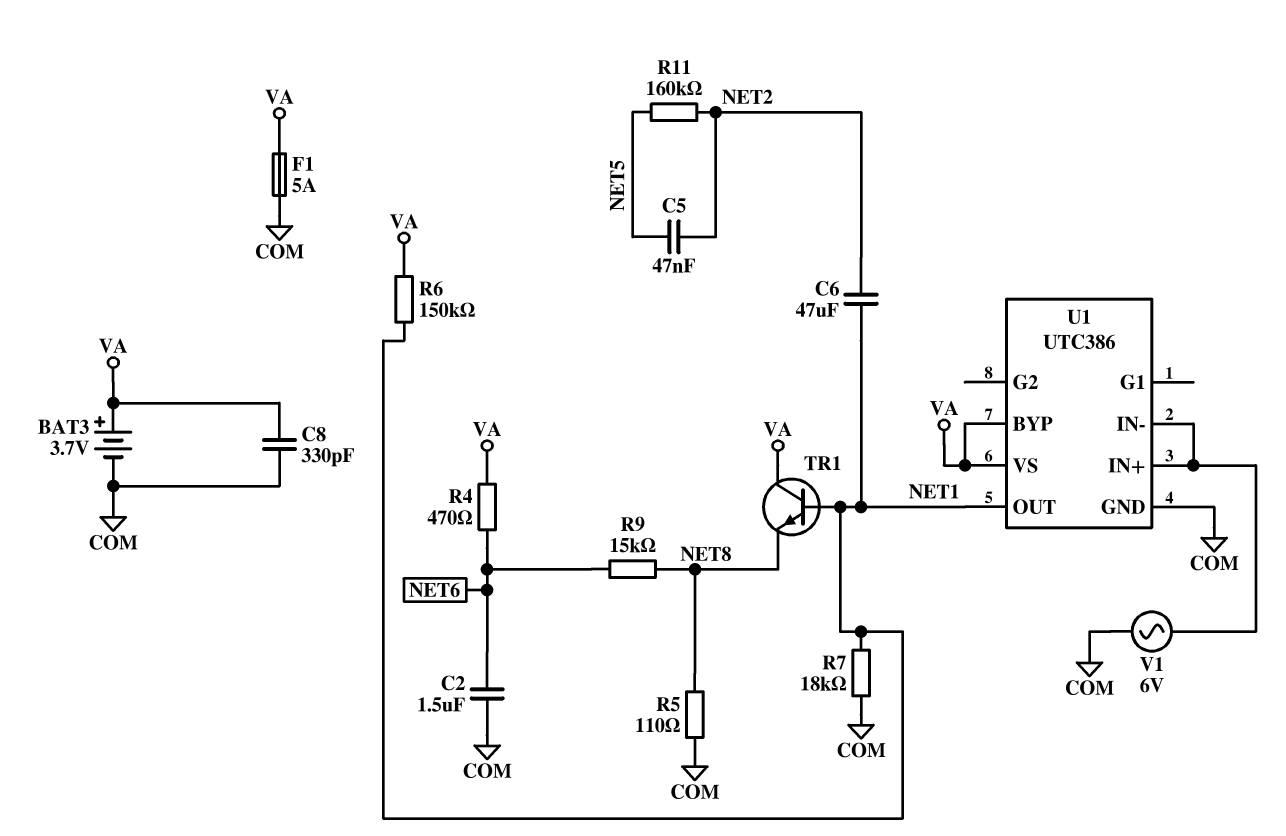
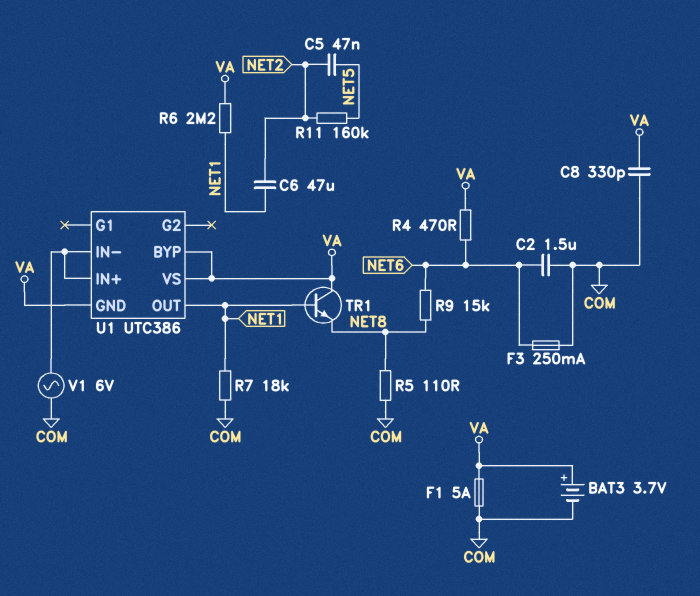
F3: none -> 250mA (COM, NET6)
R6: 150k (NET1, VA) -> 2.2M (NET1, VA)
U1 pin GND: COM -> VA

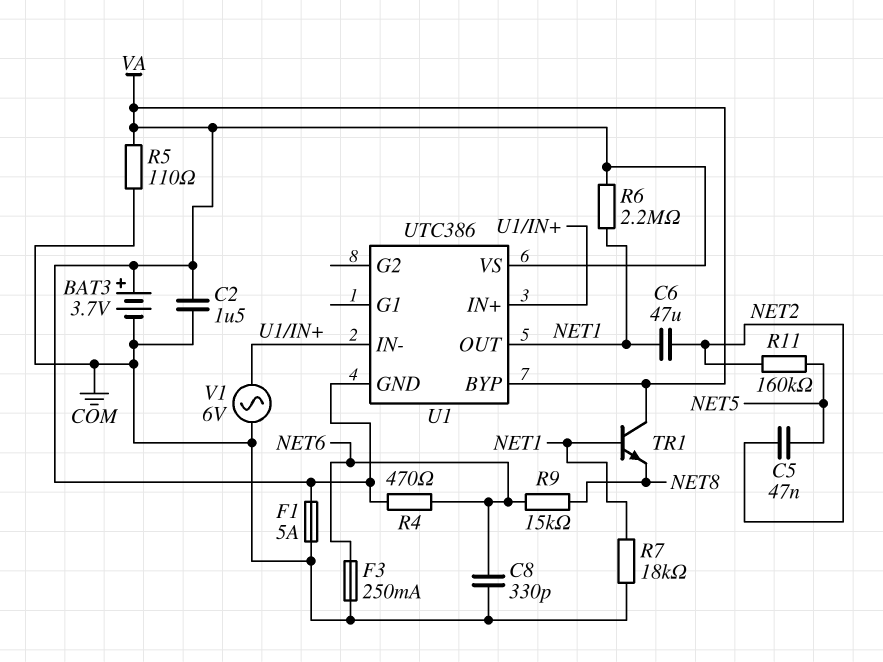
C2: 1.5uF (COM, NET6) -> 1.5uF (COM, VA)
C8: 330pF (COM, VA) -> 330pF (COM, NET6)
R5: 110 (COM, NET8) -> 110 (COM, VA)

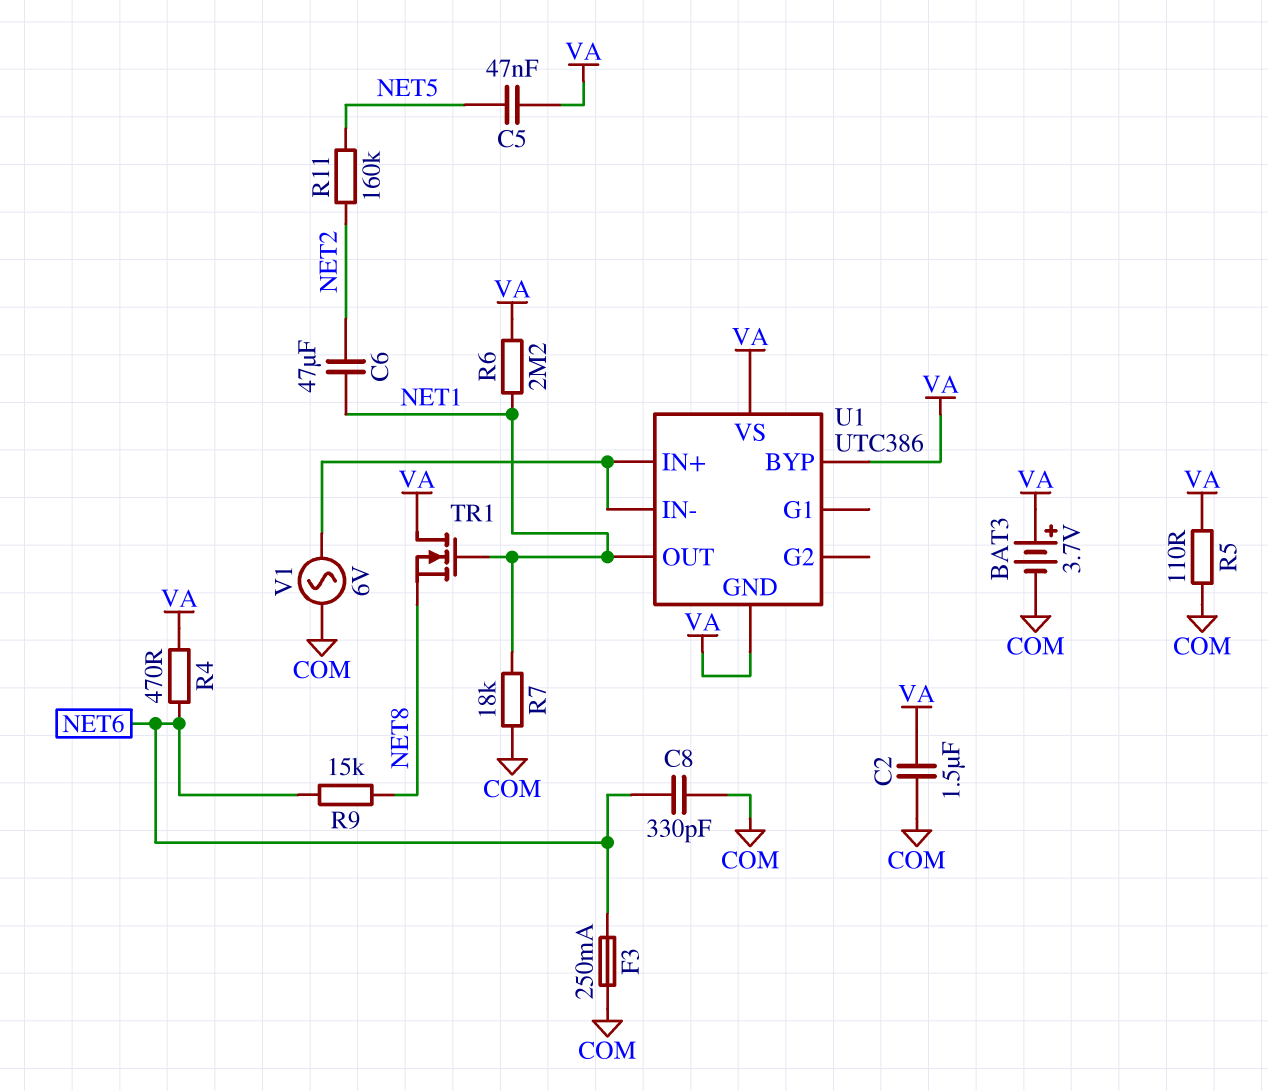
C5: 47nF (NET2, NET5) -> 47nF (NET5, VA)
F1: 5A (COM, VA) -> none
TR1: NPN (B NET1, C VA, E NET8) -> NMOS (G NET1, D VA, S NET8)

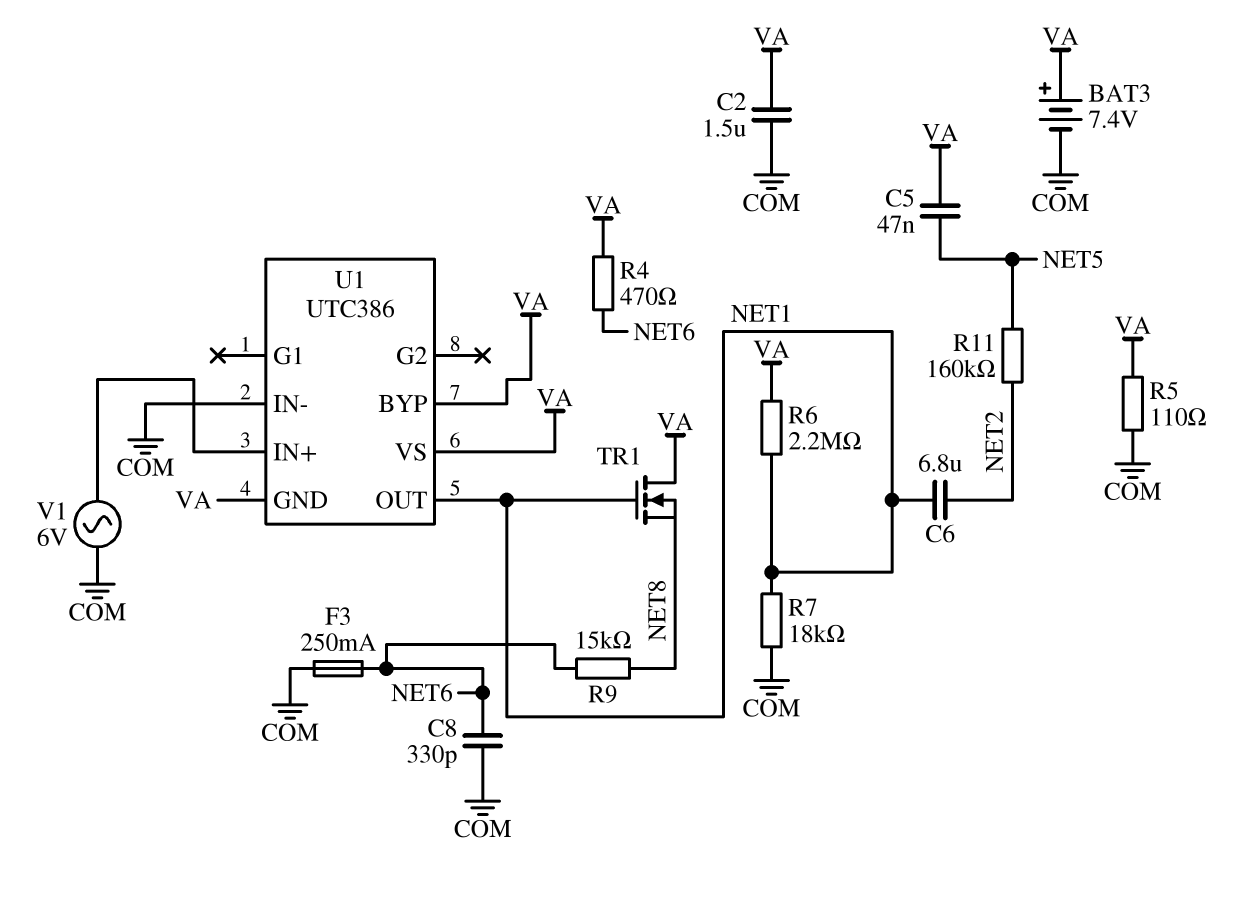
BAT3: 3.7V (plus VA, minus COM) -> 7.4V (plus VA, minus COM)
C6: 47uF (NET1, NET2) -> 6.8uF (NET1, NET2)
U1 pin IN-: U1/IN+ -> COM

